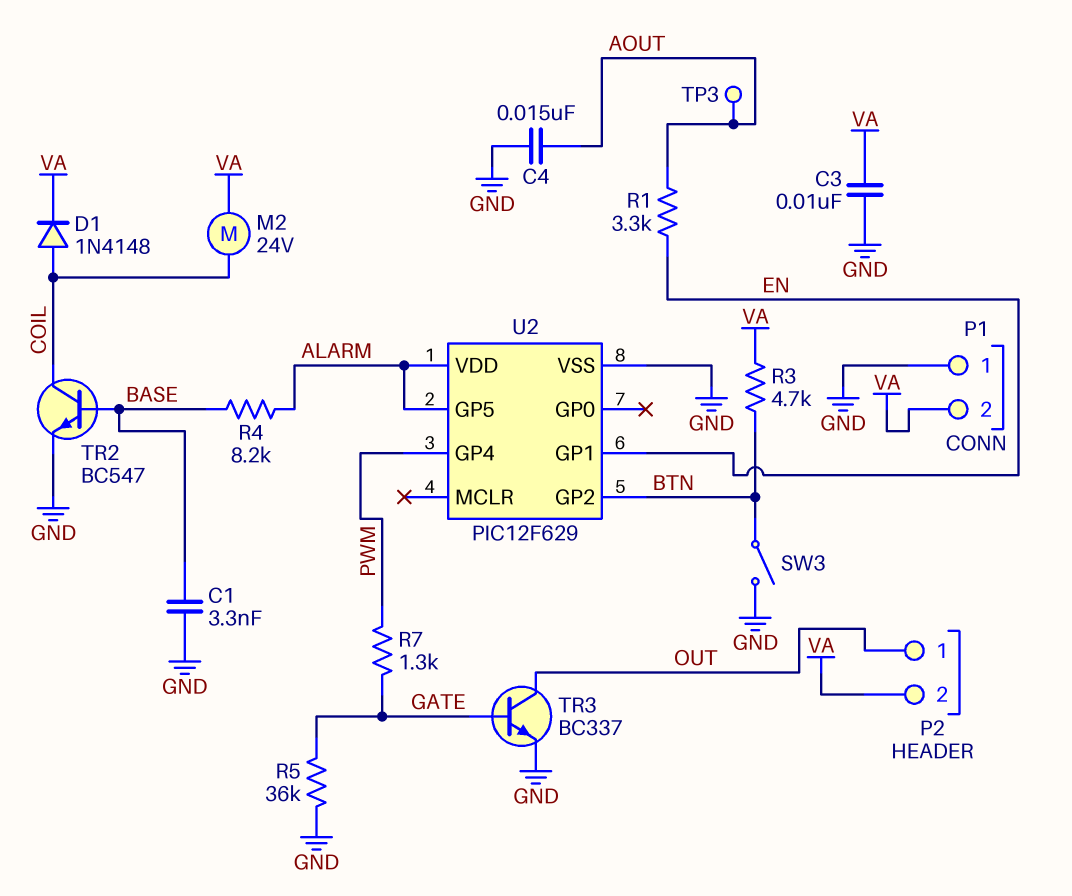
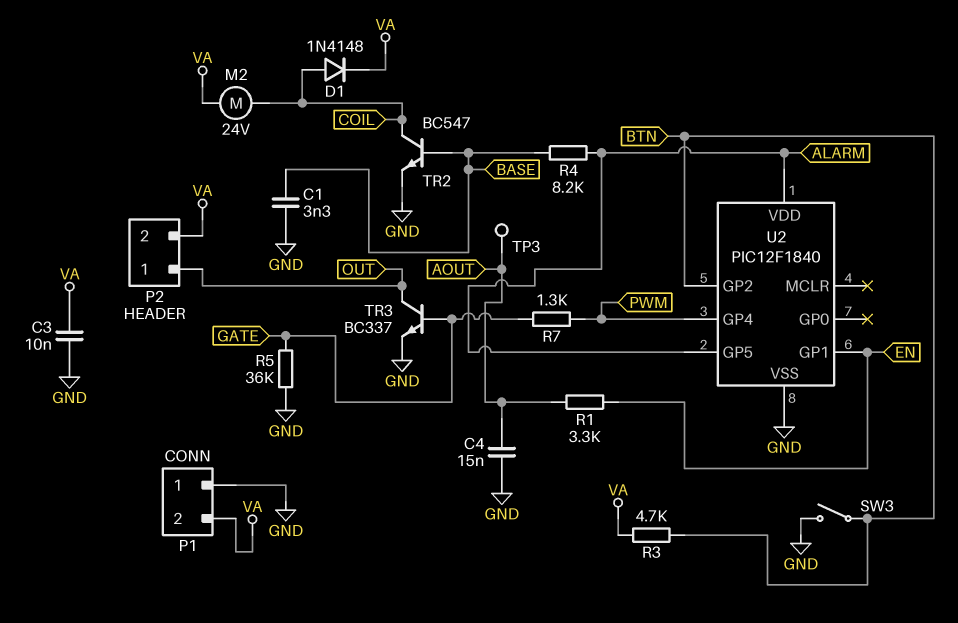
U2: PIC12F629 -> PIC12F1840

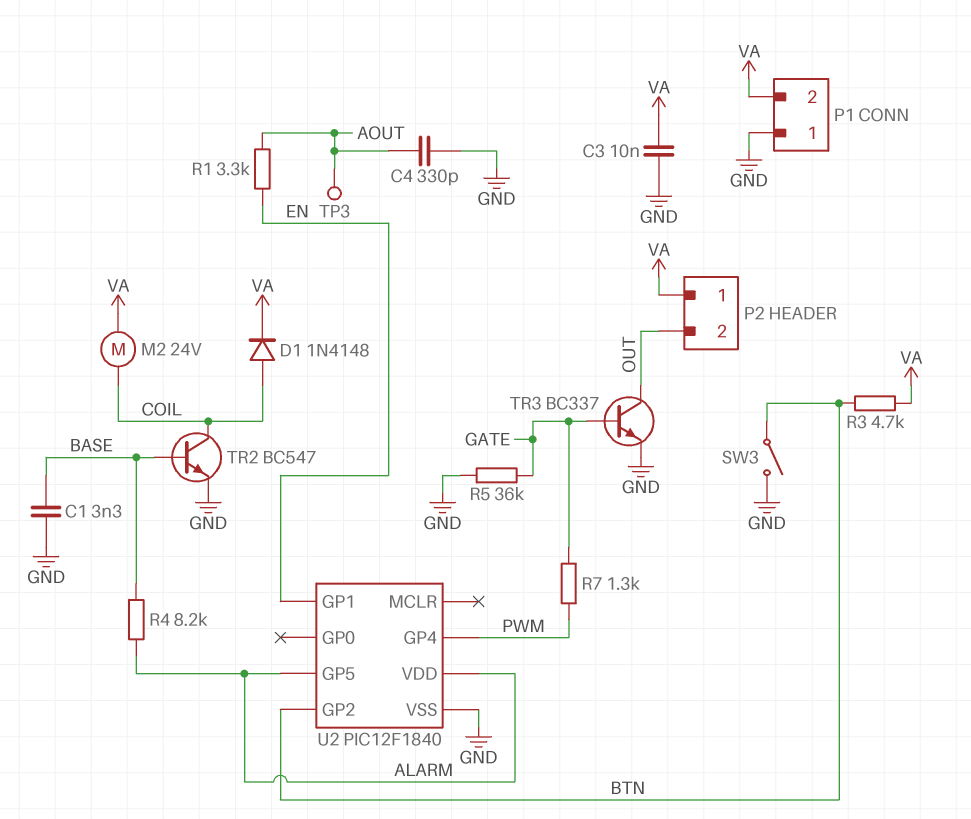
C4: 15nF (AOUT, GND) -> 330pF (AOUT, GND)
P2 pin 1: OUT -> VA
P2 pin 2: VA -> OUT

